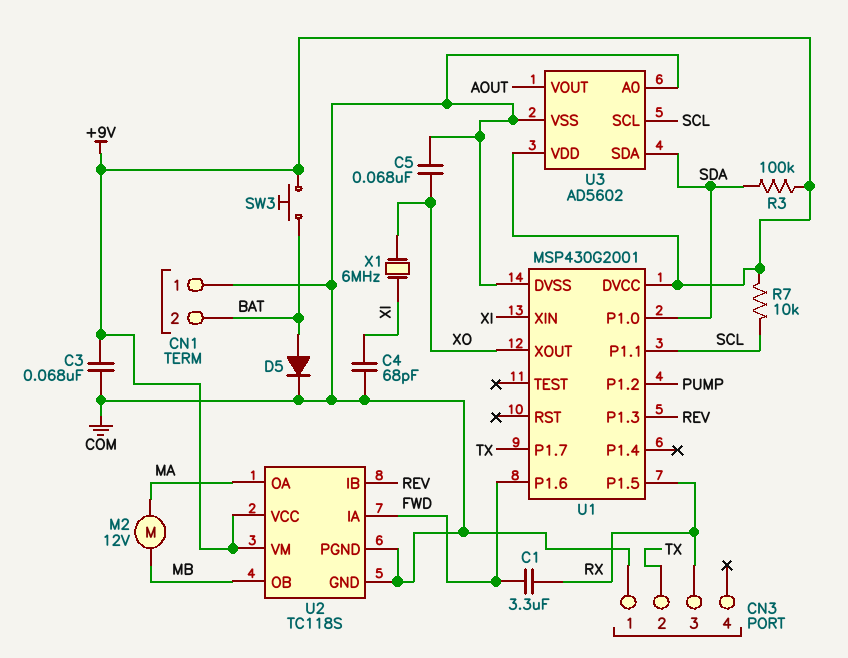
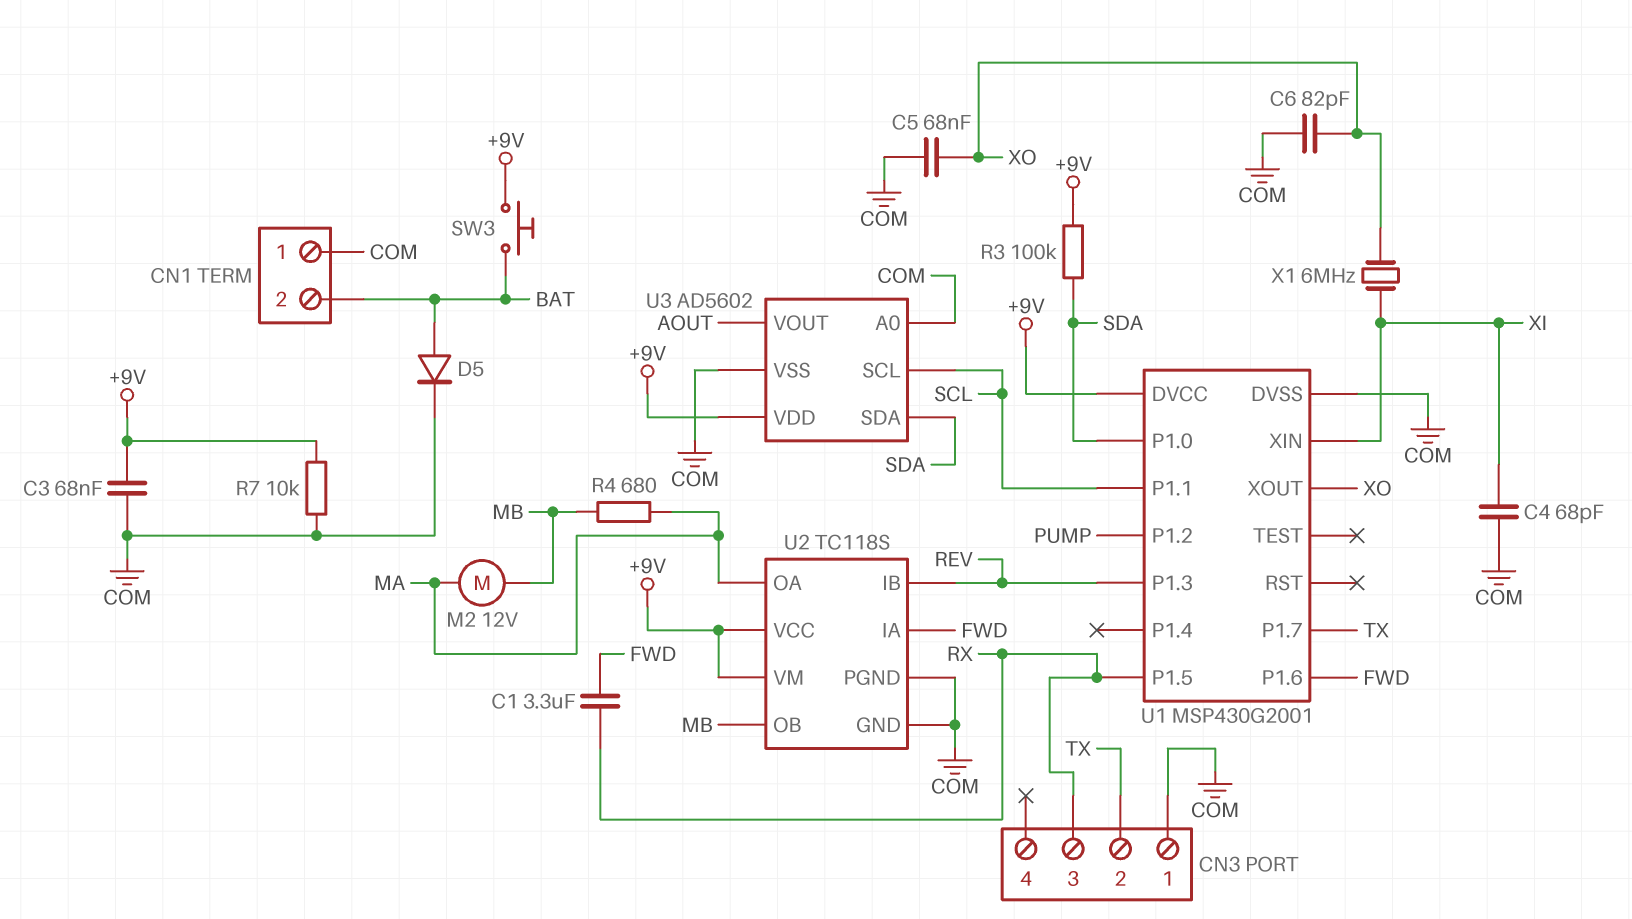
C6: none -> 82pF (COM, XO)
R4: none -> 680 (MA, MB)
R7: 10k (+9V, SCL) -> 10k (+9V, COM)

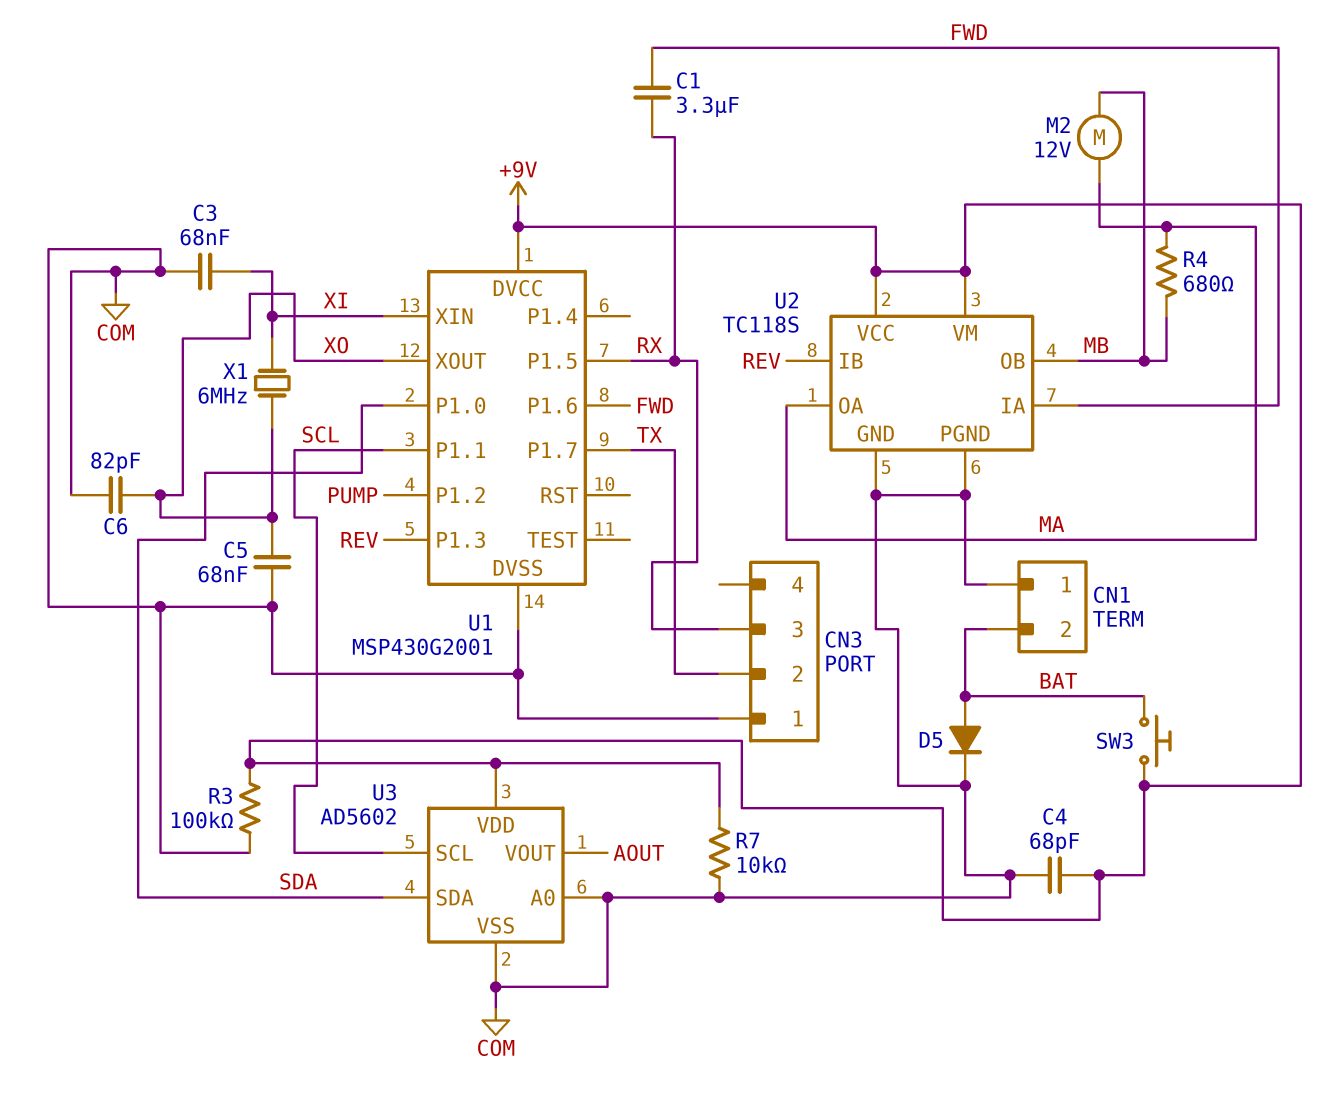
C3: 68nF (+9V, COM) -> 68nF (COM, XI)
C4: 68pF (COM, XI) -> 68pF (+9V, COM)
R3: 100k (+9V, SDA) -> 100k (+9V, COM)

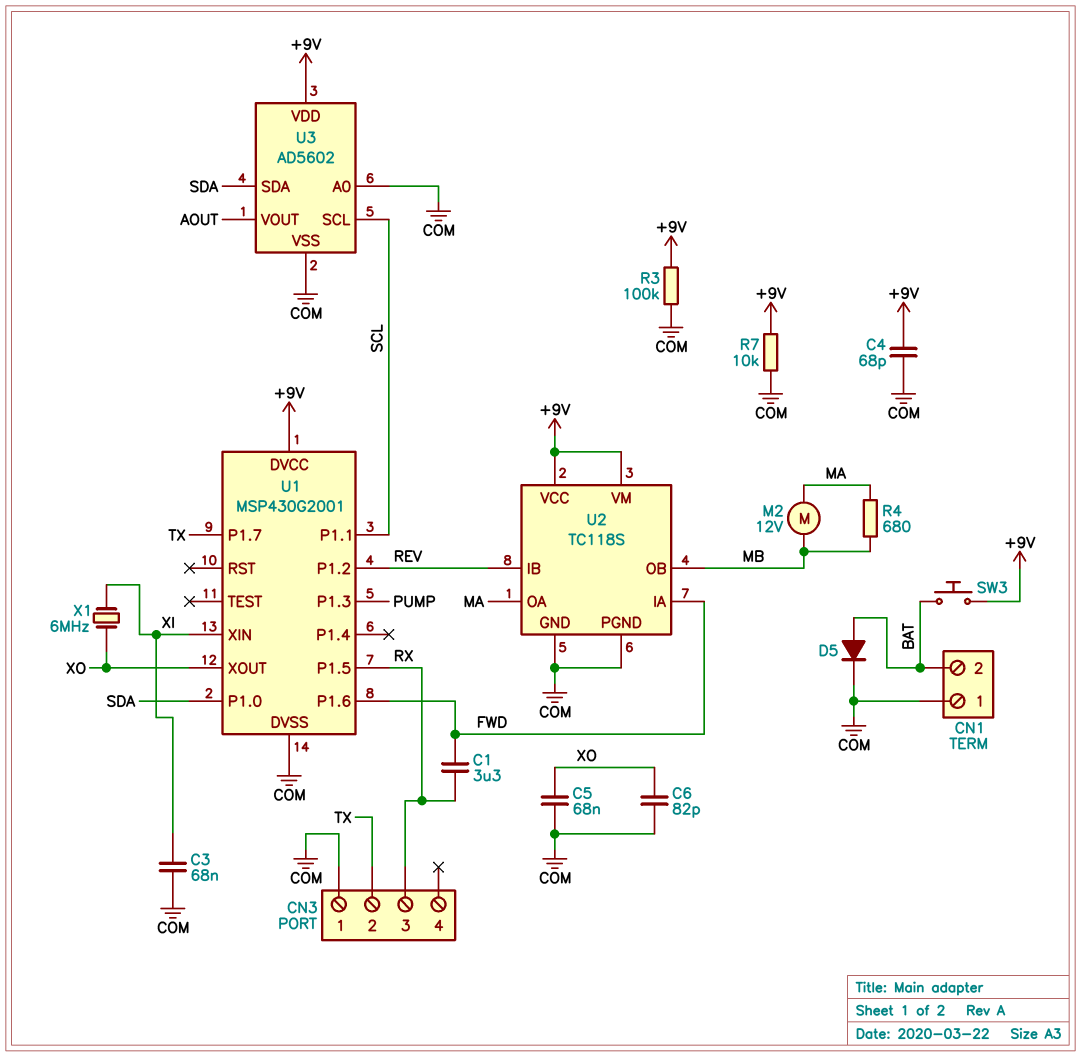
U1 pin P1.2: PUMP -> REV
U1 pin P1.3: REV -> PUMP

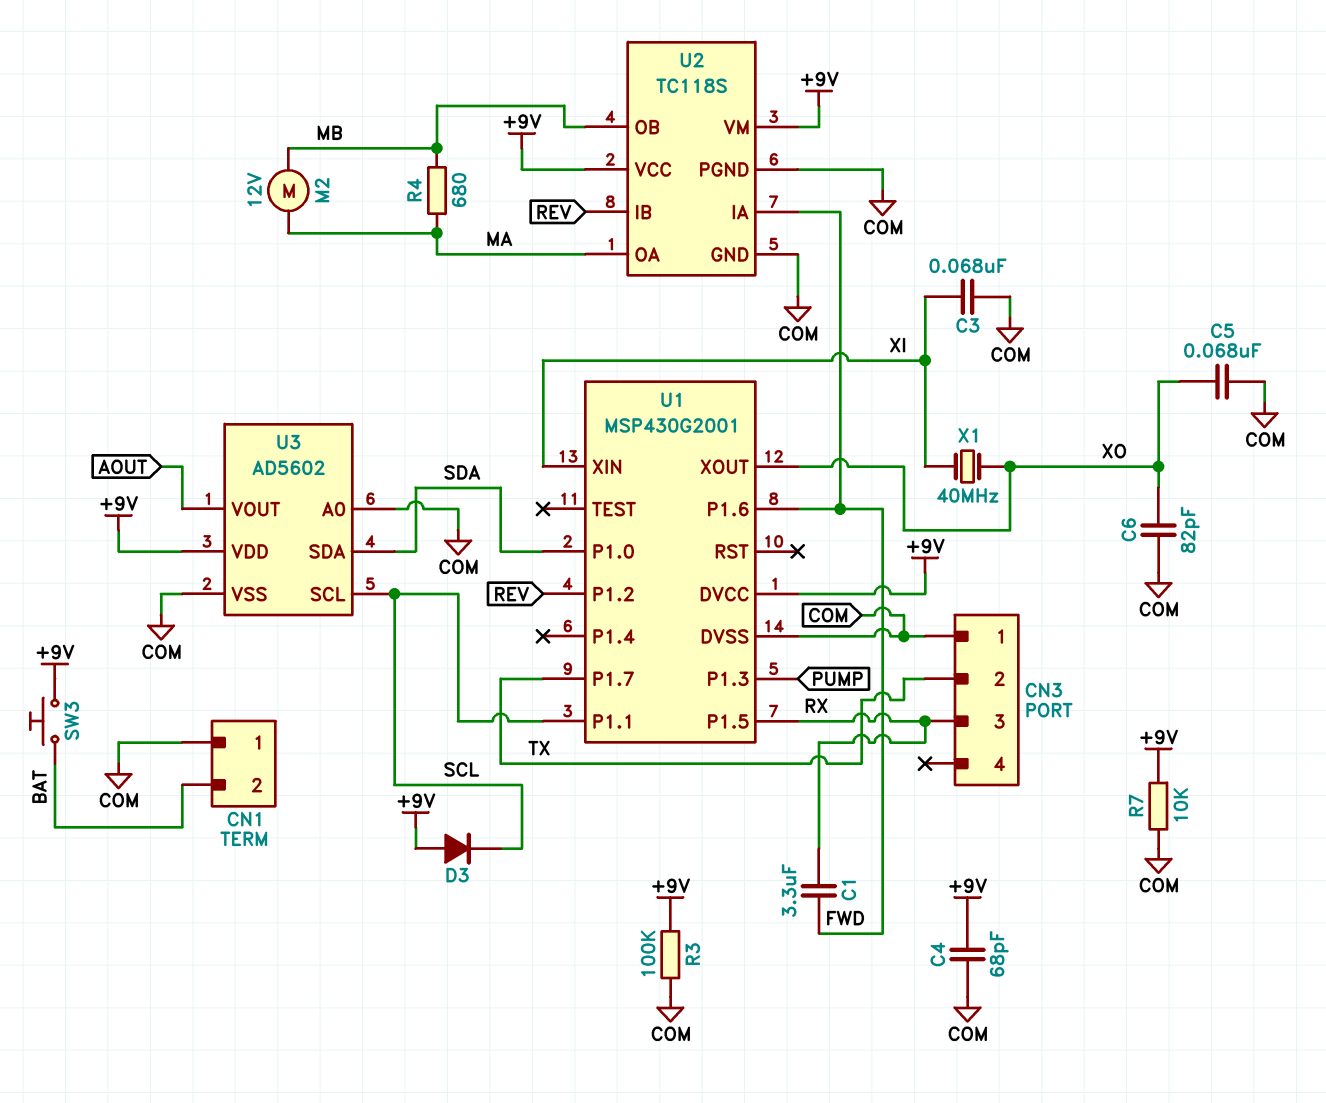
D3: none -> diode (A +9V, K SCL)
D5: diode (A BAT, K COM) -> none
X1: 6MHz (XI, XO) -> 40MHz (XI, XO)

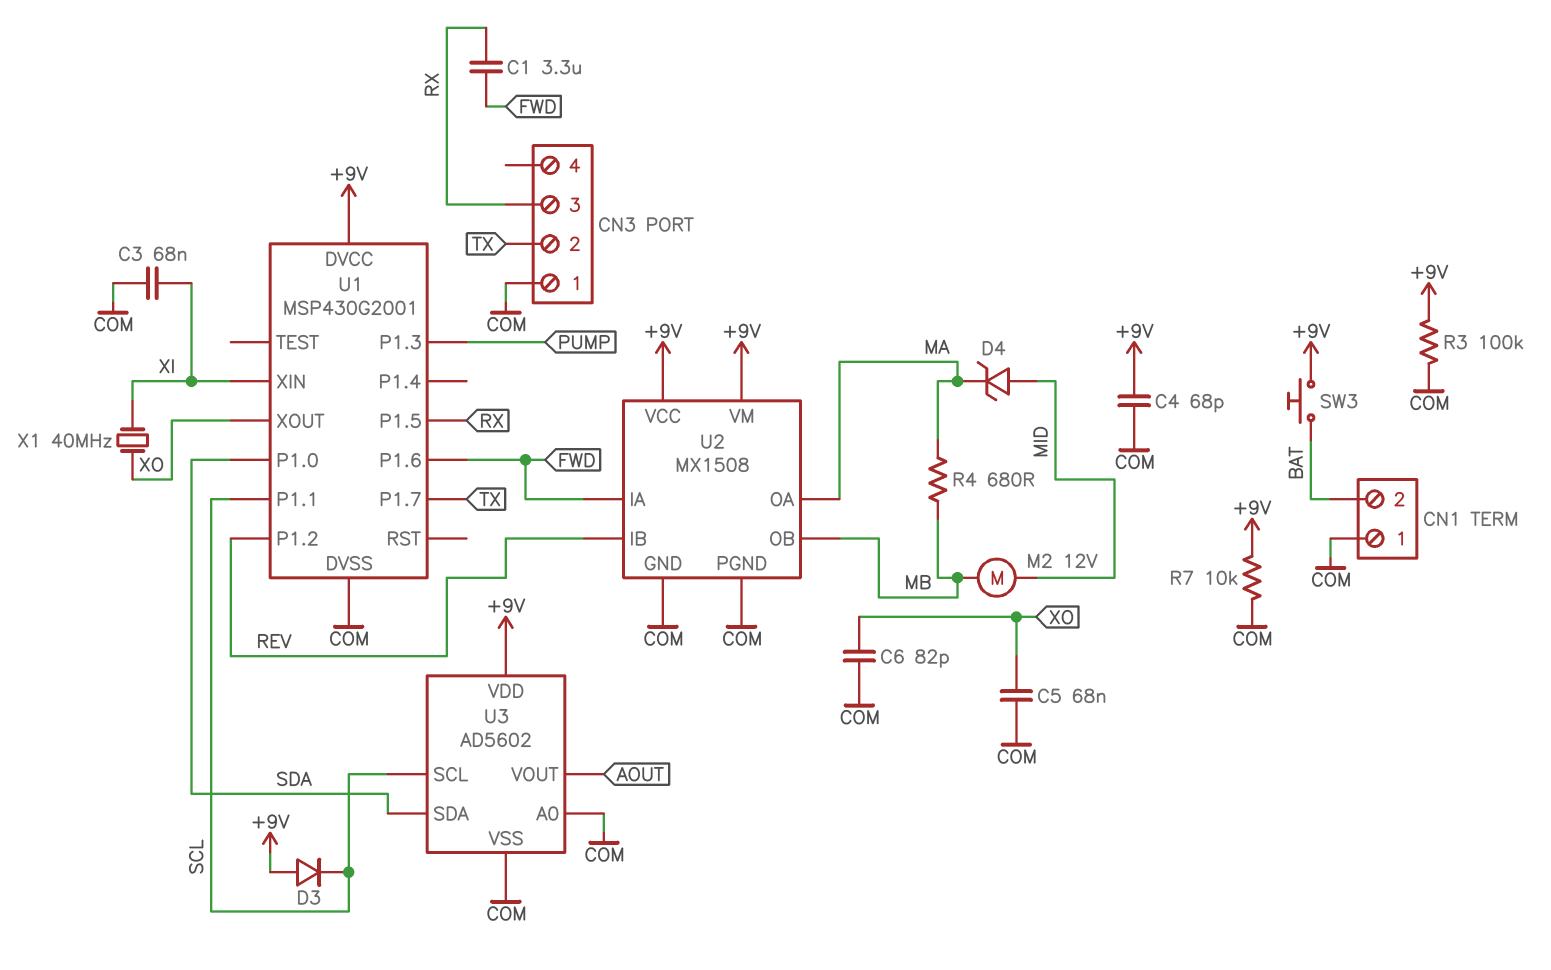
D4: none -> zener (A MID, K MA)
M2: motor 12V (MA, MB) -> motor 12V (MB, MID)
U2: TC118S -> MX1508

